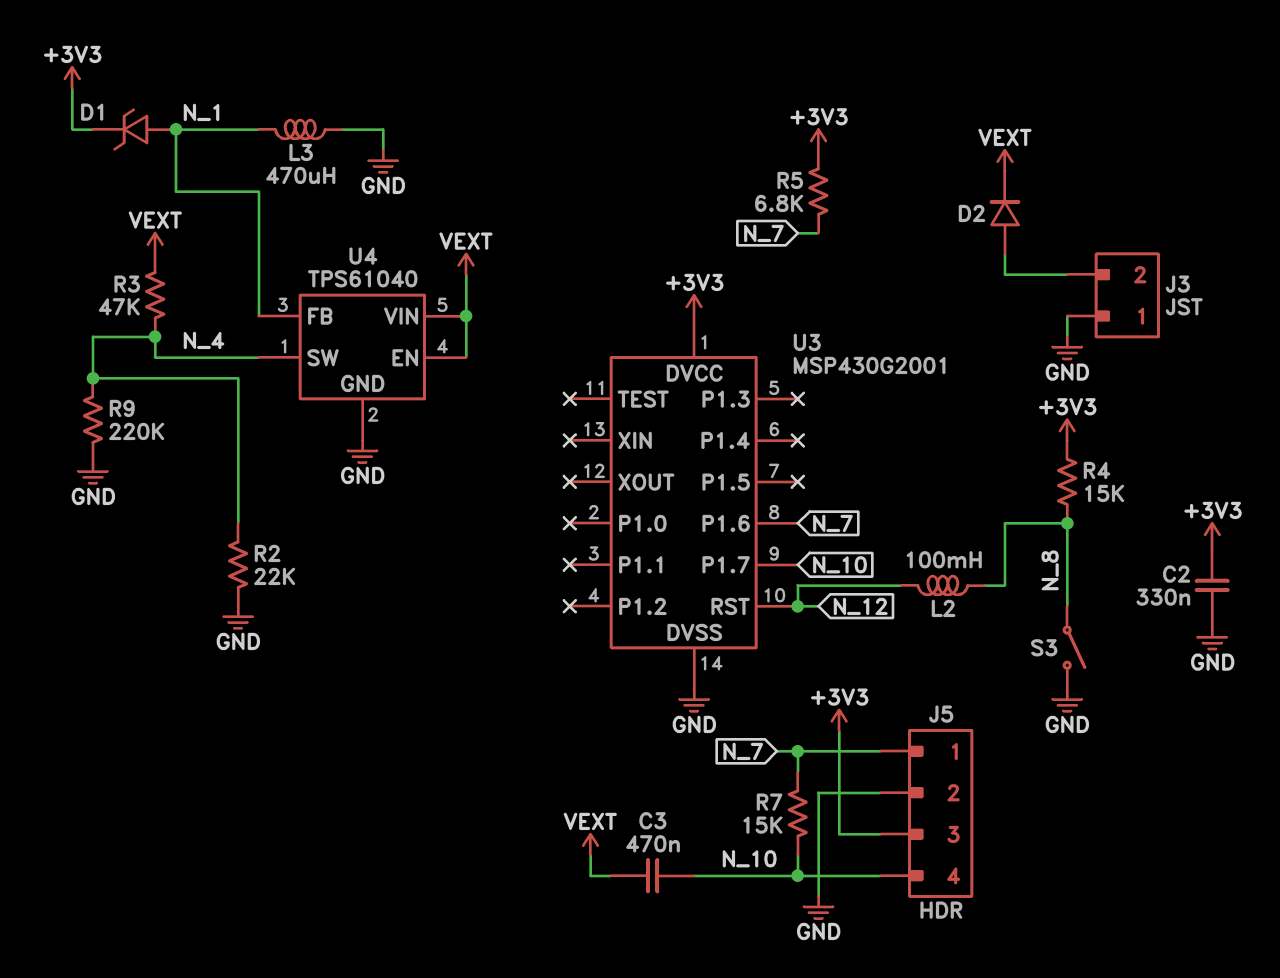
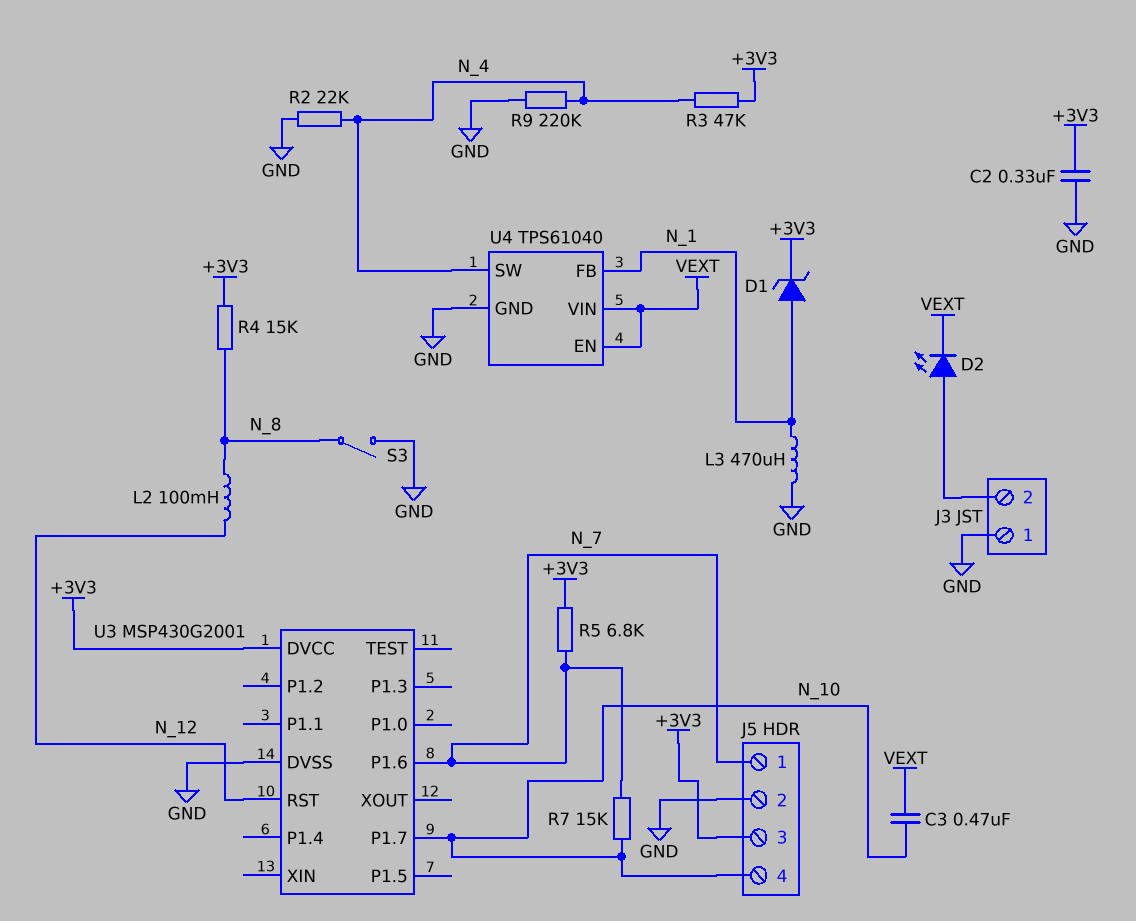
D2: diode (A J3/2, K VEXT) -> LED (A J3/2, K VEXT)
R3: 47k (N_4, VEXT) -> 47k (+3V3, N_4)

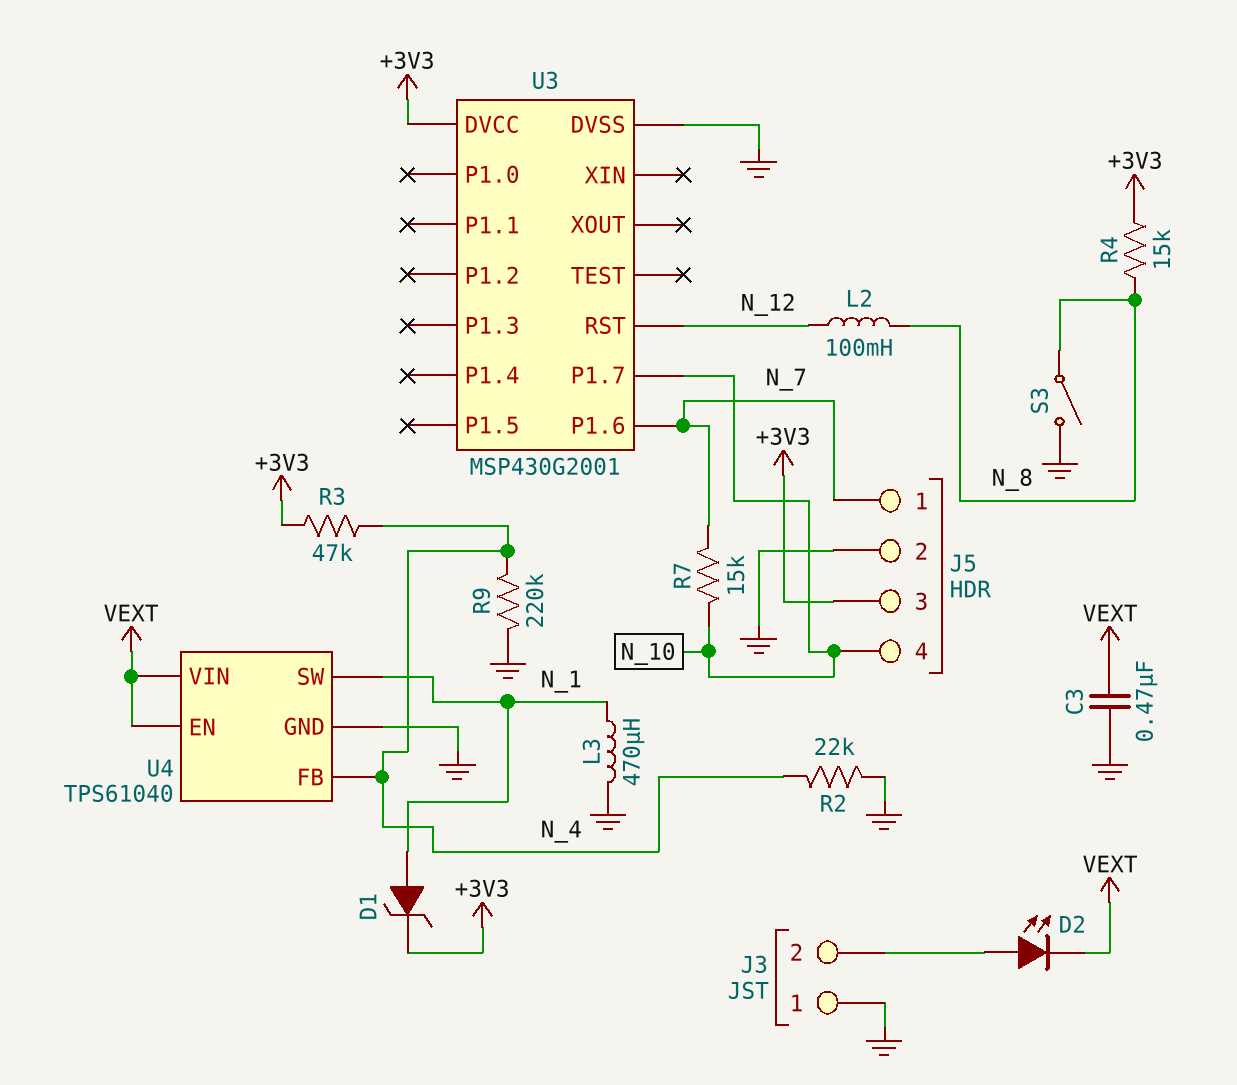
C2: 330nF (+3V3, GND) -> none
C3: 470nF (N_10, VEXT) -> 470nF (GND, VEXT)
R5: 6.8k (+3V3, N_7) -> none
U4 pin FB: N_1 -> N_4
U4 pin SW: N_4 -> N_1

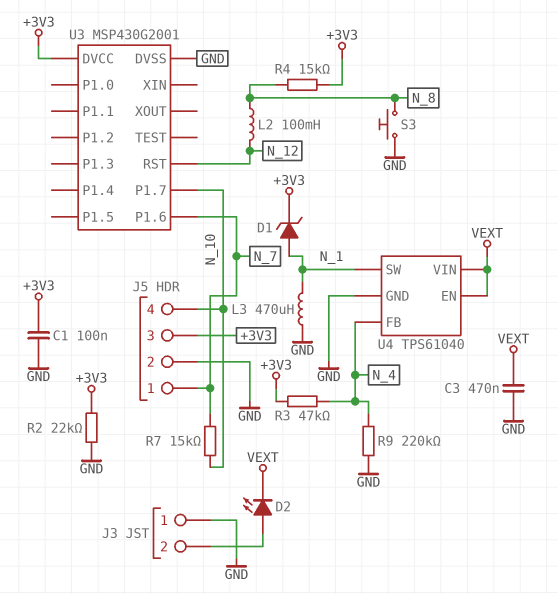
C1: none -> 100nF (+3V3, GND)
R2: 22k (GND, N_4) -> 22k (+3V3, GND)
S3: switch (GND, N_8) -> button (GND, N_8)

